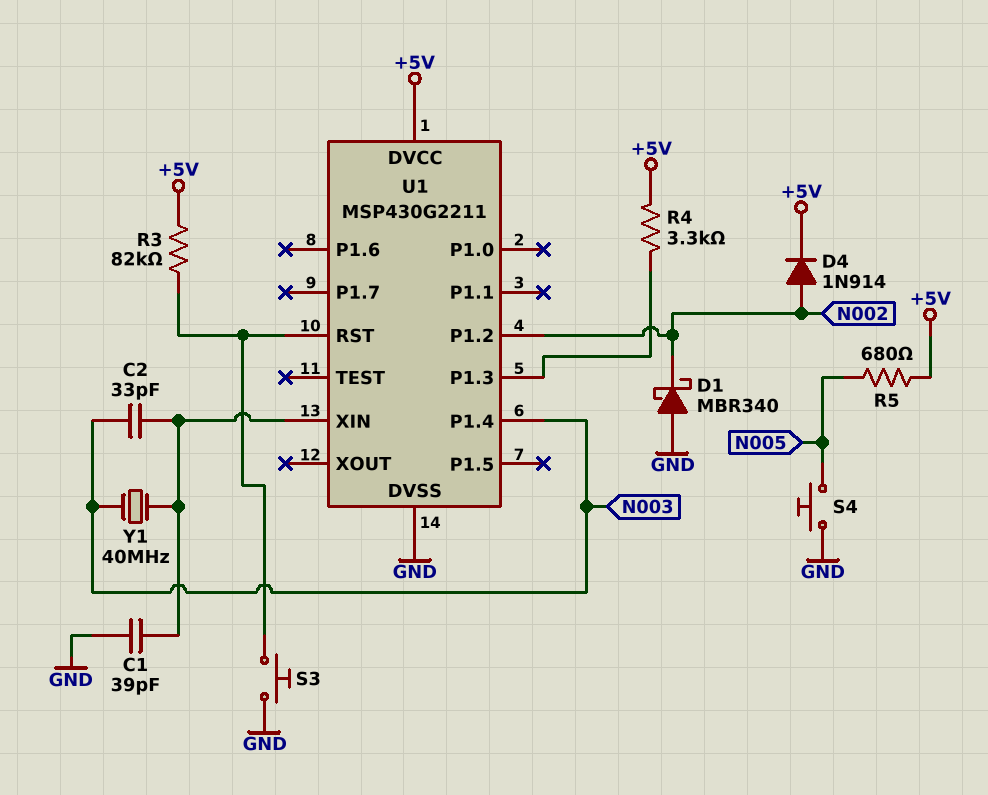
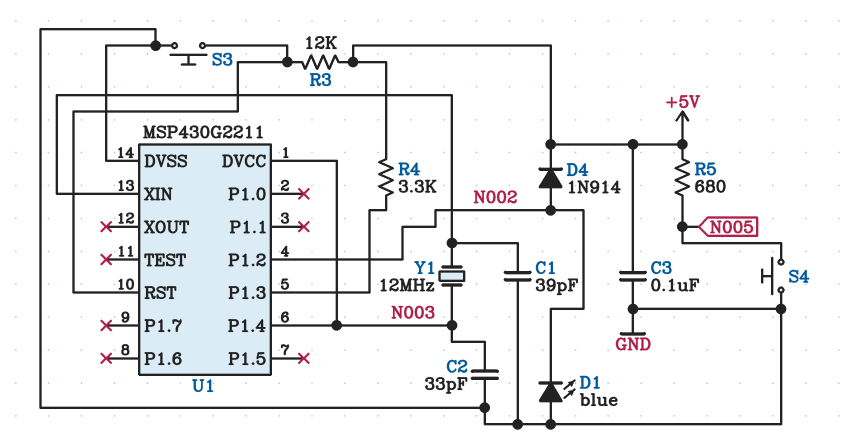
C2: 33pF (N003, U1/XIN) -> 33pF (GND, N003)
C3: none -> 100nF (+5V, GND)
D1: schottky MBR340 (A GND, K N002) -> LED blue (A GND, K N002)
R3: 82k (+5V, U1/RST) -> 12k (+5V, U1/RST)
U1 pin DVCC: +5V -> N003
Y1: 40MHz (N003, U1/XIN) -> 12MHz (N003, U1/XIN)

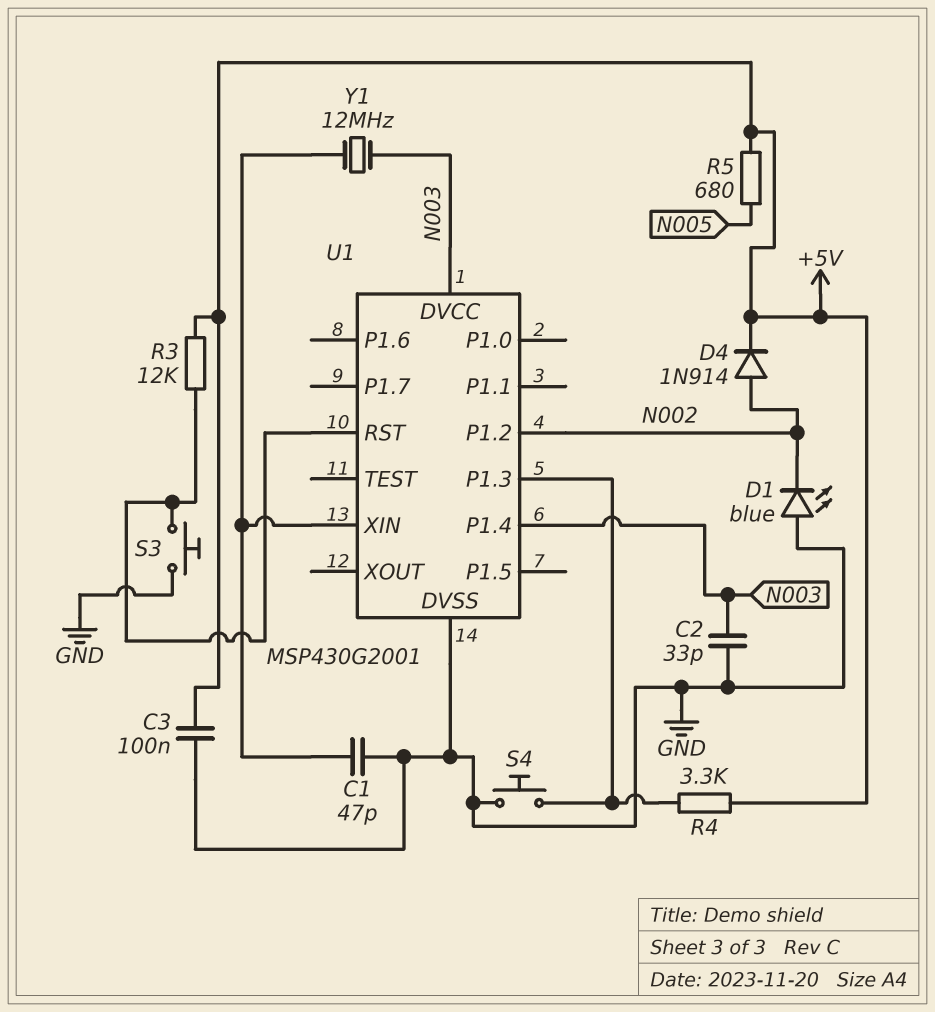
C1: 39pF (GND, U1/XIN) -> 47pF (GND, U1/XIN)
S4: button (GND, N005) -> button (GND, U1/P1.3)
U1: MSP430G2211 -> MSP430G2001

